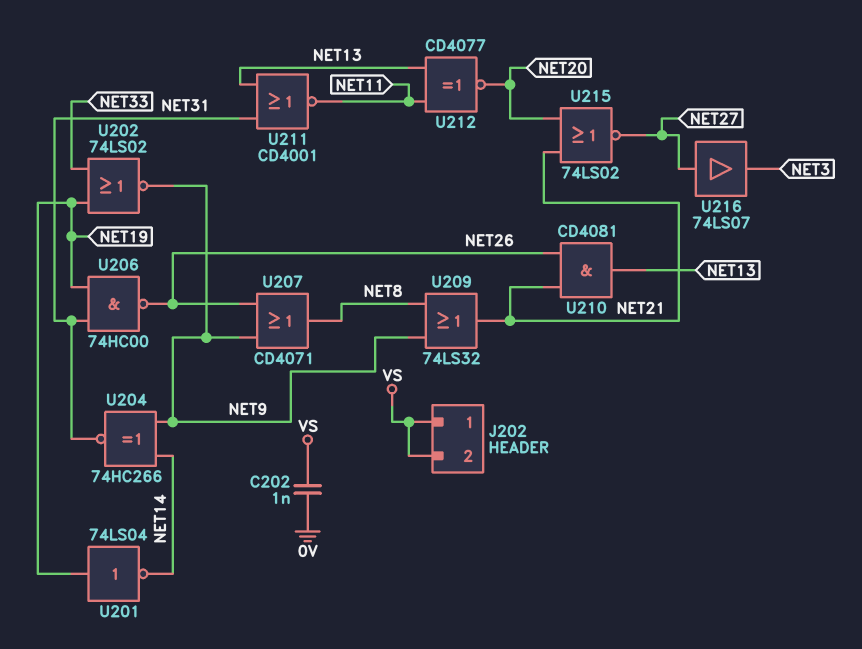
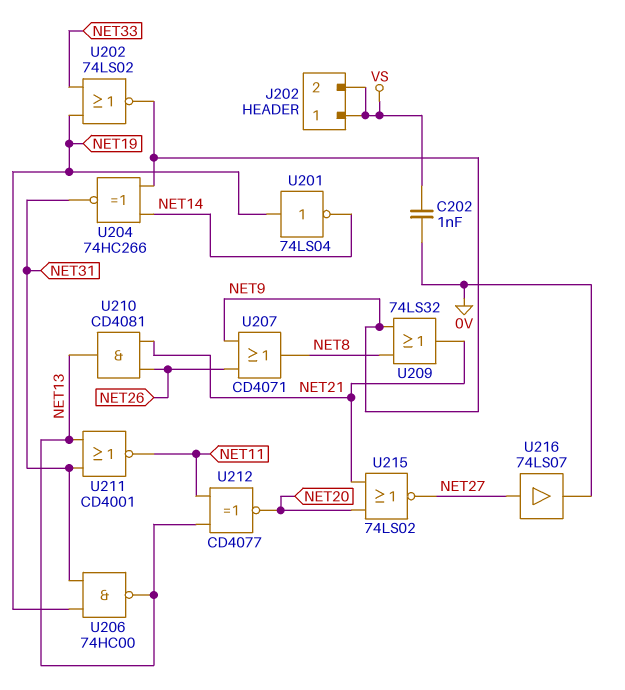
U206: NAND 74HC00 (in NET19, in NET31, out NET26) -> NAND 74HC00 (in NET19, in NET31, out NET13)
U216: buffer 74LS07 (in NET27, out NET3) -> buffer 74LS07 (in NET27, out 0V)

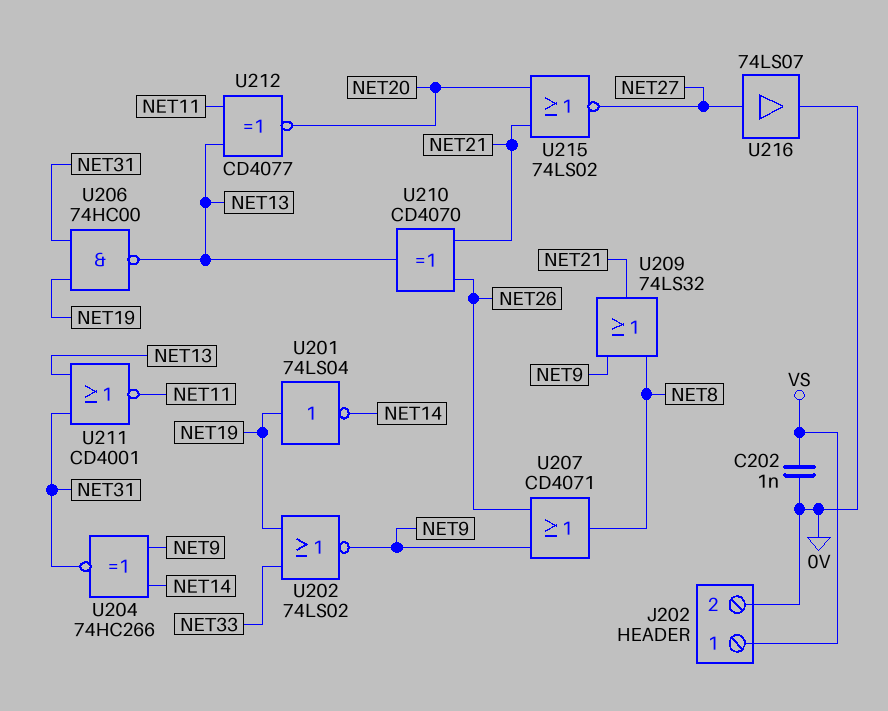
J202 pin 2: VS -> 0V
U210: AND CD4081 (in NET21, in NET26, out NET13) -> XOR CD4070 (in NET21, in NET26, out NET13)

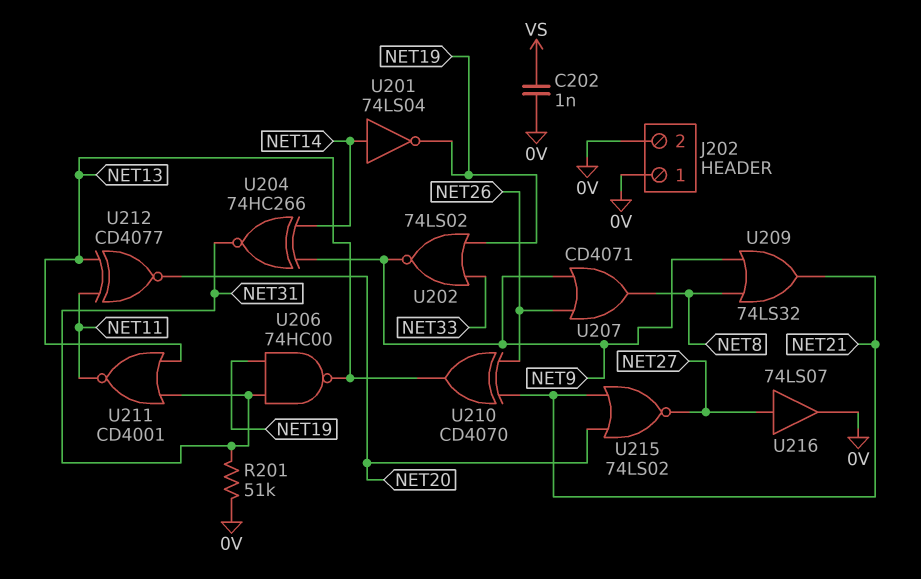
J202 pin 1: VS -> 0V
R201: none -> 51k (0V, NET31)
U201: NOT 74LS04 (in NET19, out NET14) -> NOT 74LS04 (in NET14, out NET19)

